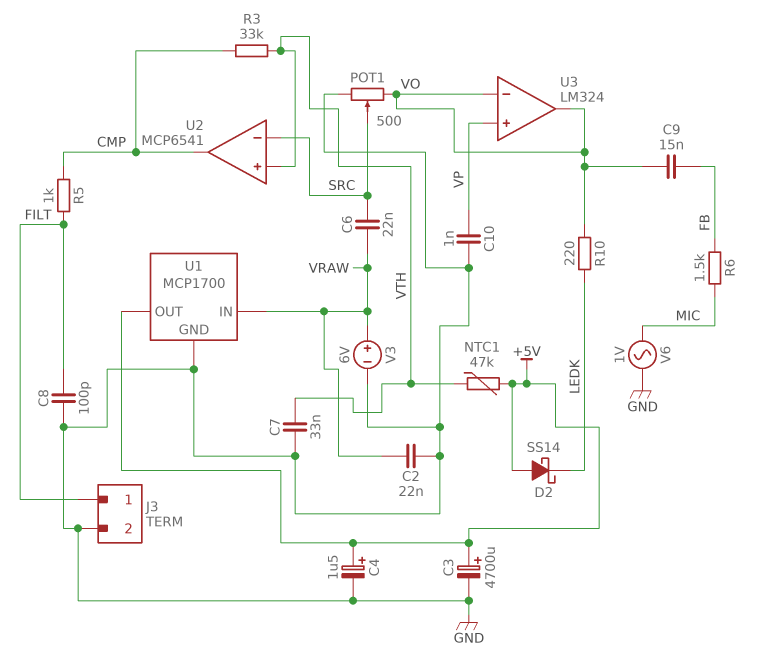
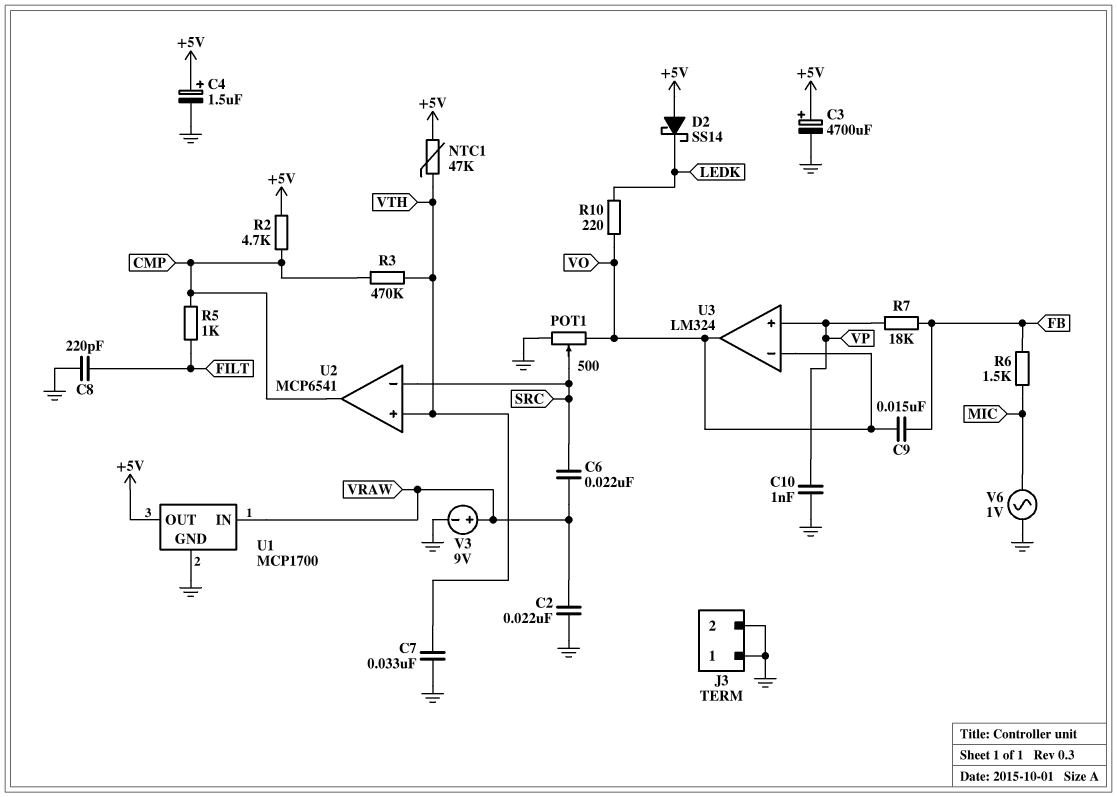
C8: 100pF (FILT, GND) -> 220pF (FILT, GND)
J3 pin 1: FILT -> GND
R2: none -> 4.7k (+5V, CMP)
R3: 33k (CMP, VTH) -> 470k (CMP, VTH)
R7: none -> 18k (FB, VP)
V3: 6V (plus VRAW, minus GND) -> 9V (plus VRAW, minus GND)

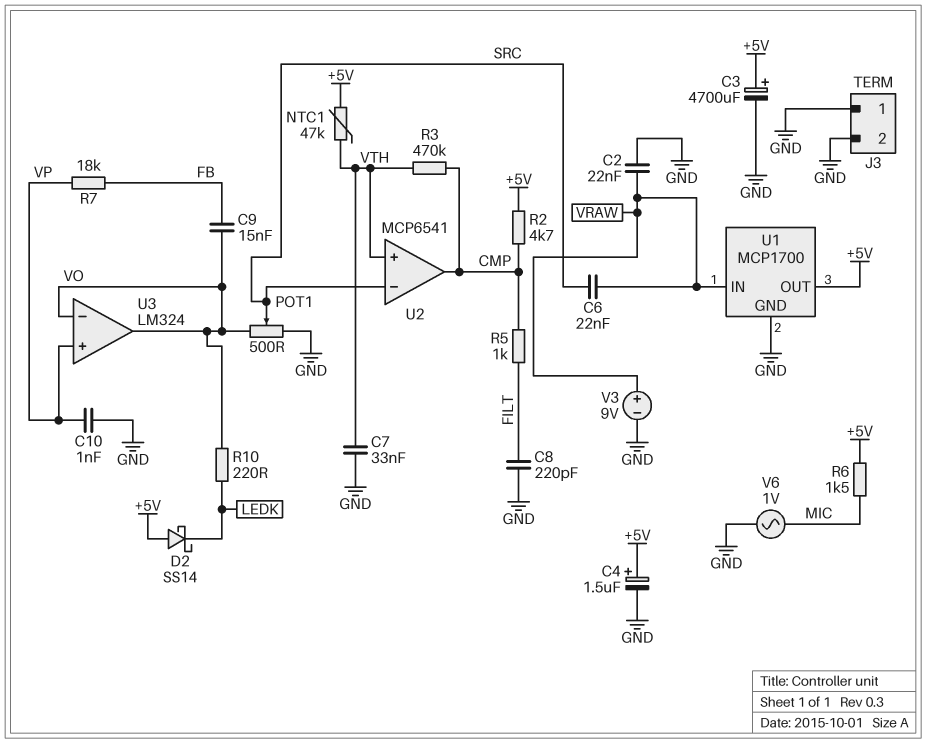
R6: 1.5k (FB, MIC) -> 1.5k (+5V, MIC)

